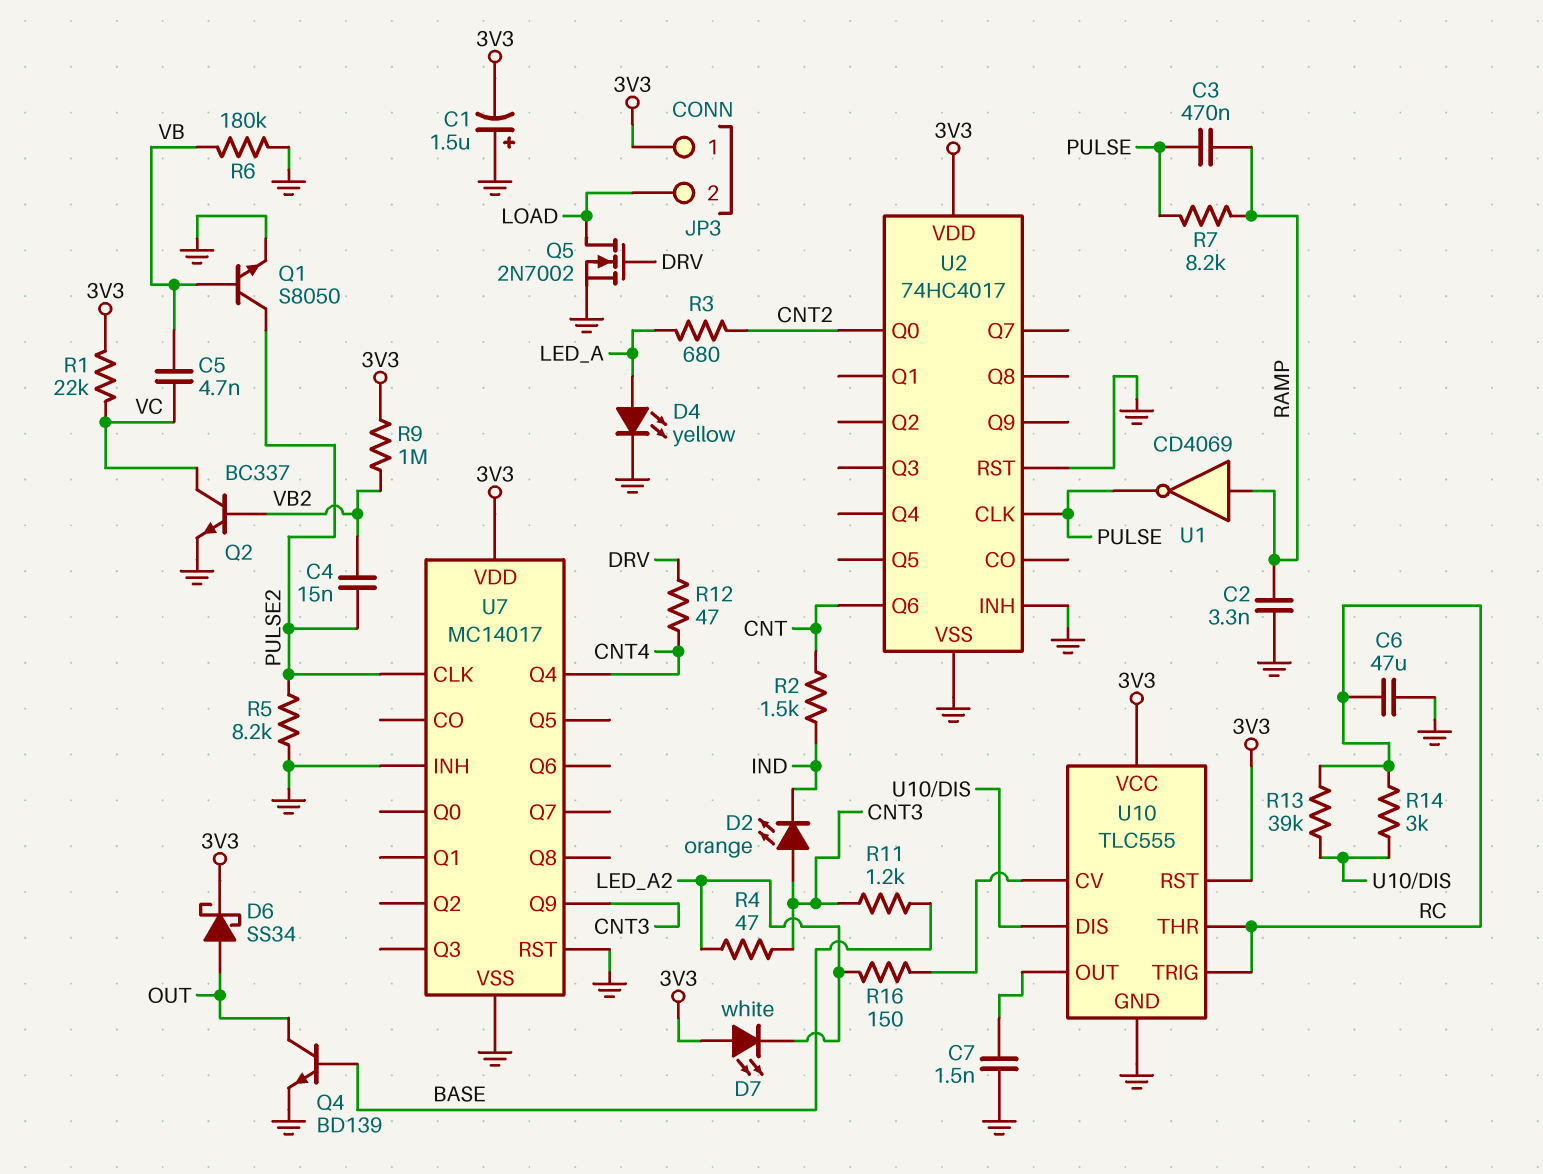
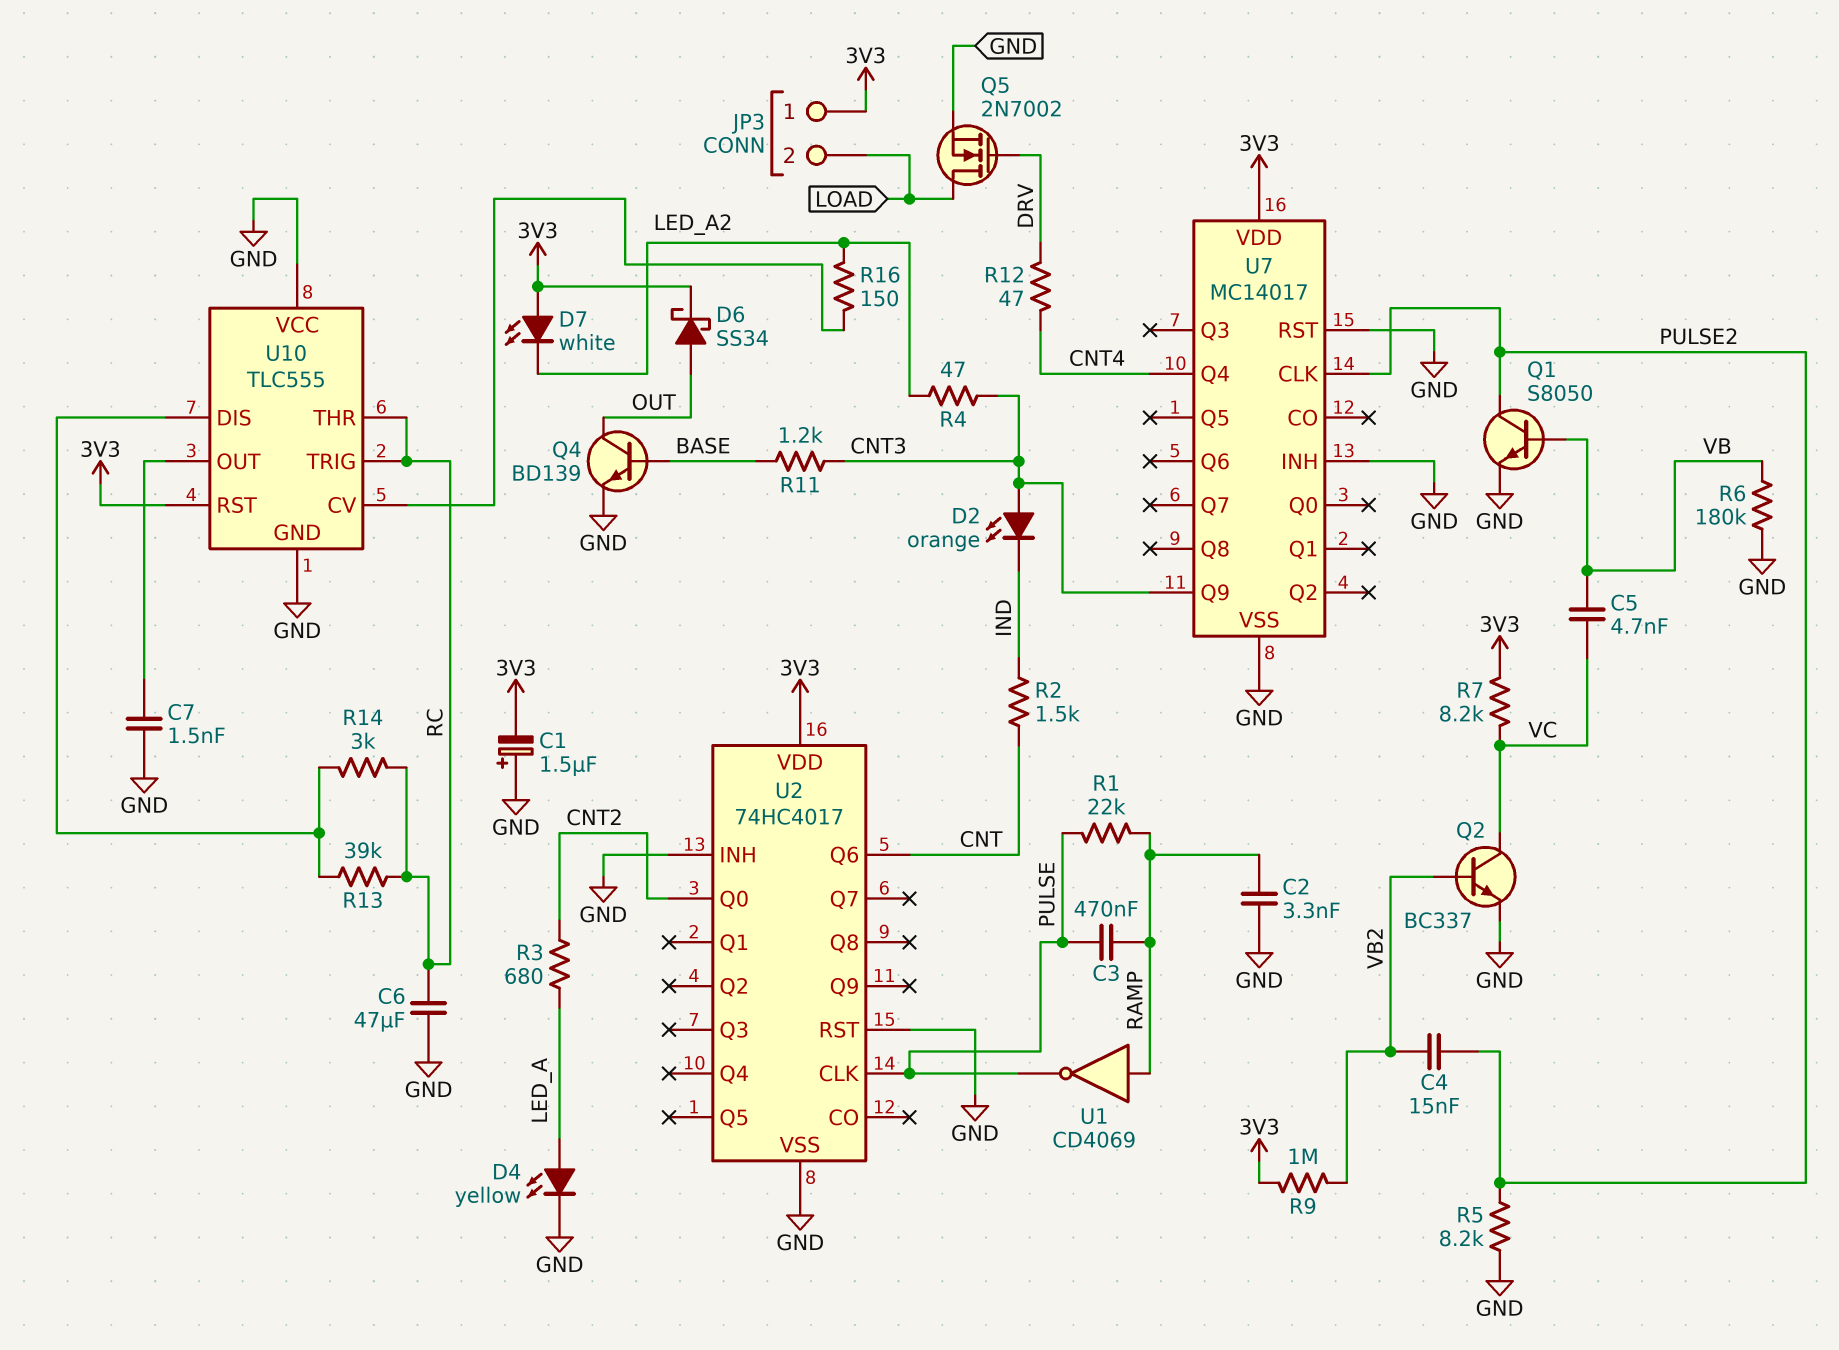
R1: 22k (3V3, VC) -> 22k (PULSE, RAMP)
R7: 8.2k (PULSE, RAMP) -> 8.2k (3V3, VC)
U10 pin VCC: 3V3 -> GND

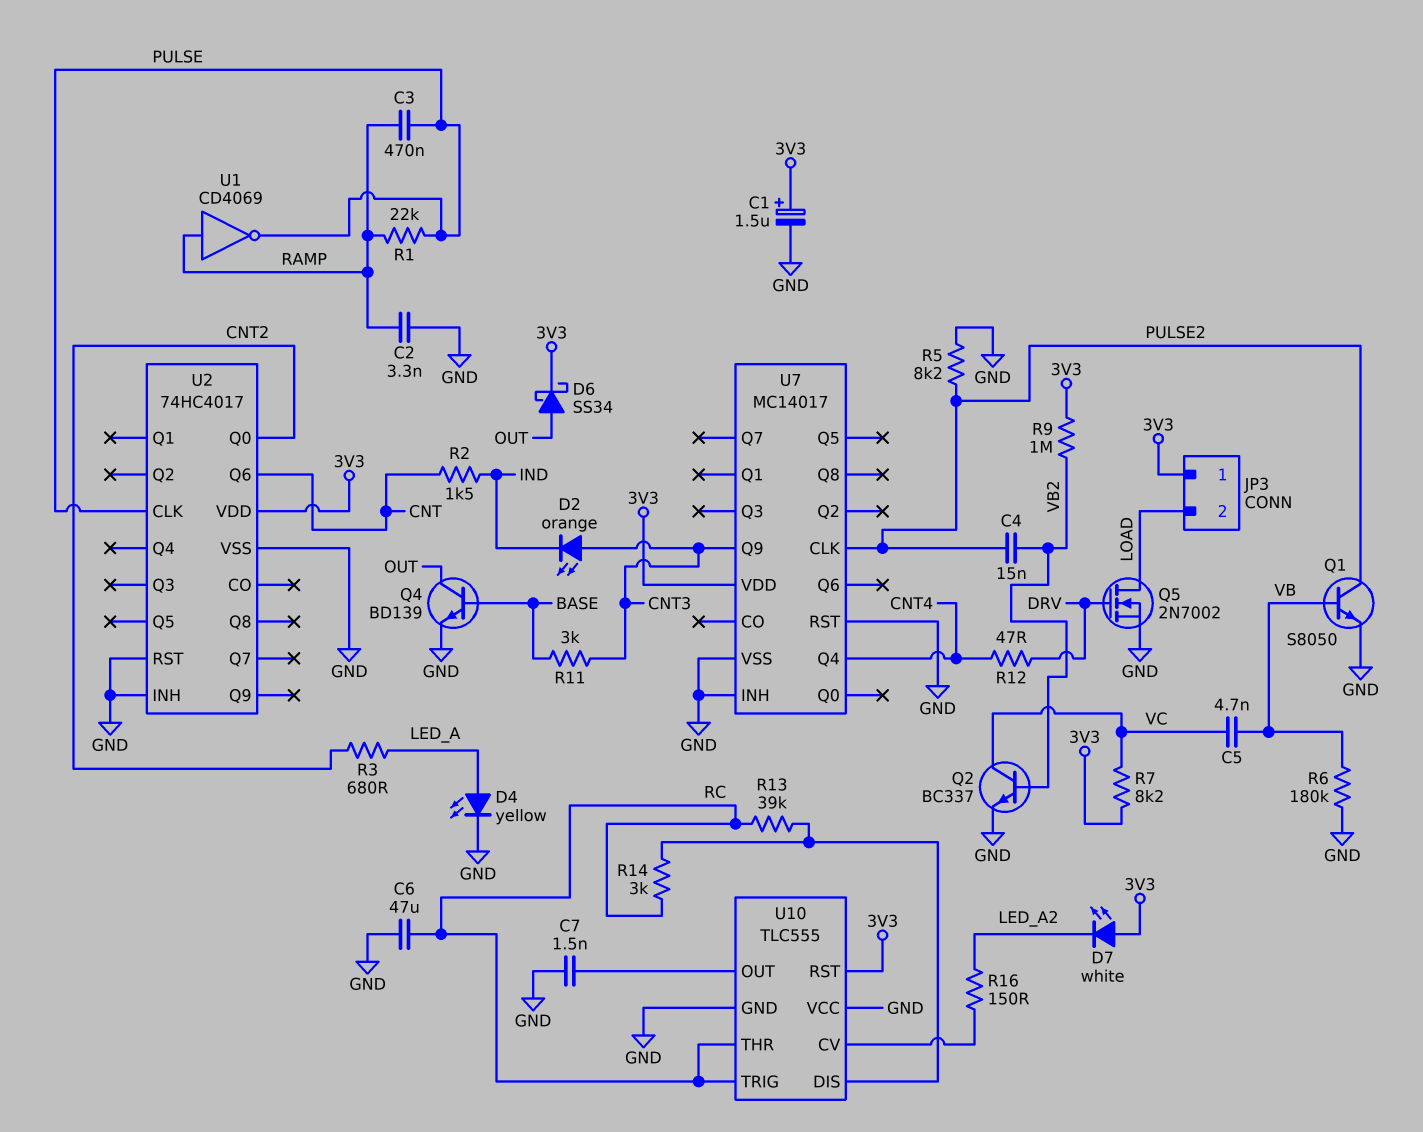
C1: 1.5uF (plus GND, minus 3V3) -> 1.5uF (plus 3V3, minus GND)
R4: 47 (CNT3, LED_A2) -> none
R11: 1.2k (BASE, CNT3) -> 3k (BASE, CNT3)

